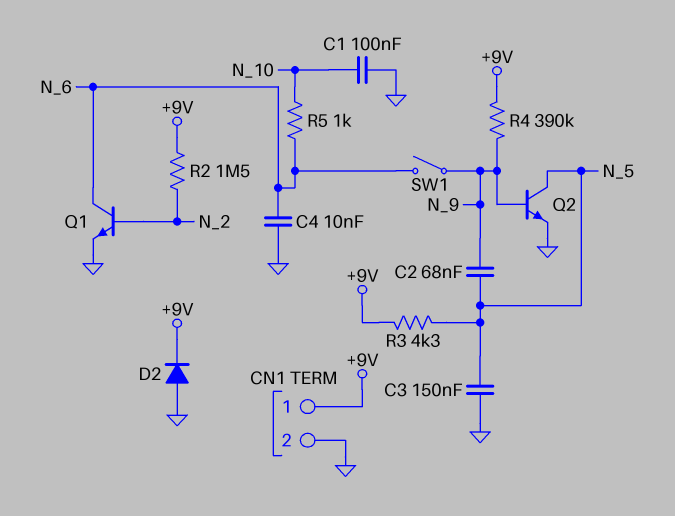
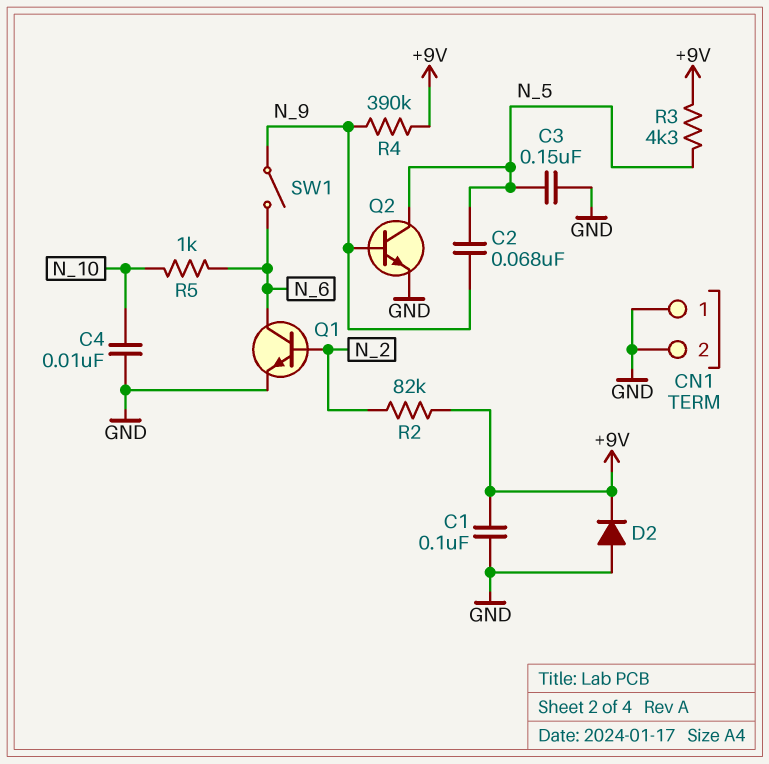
C1: 100nF (GND, N_10) -> 100nF (+9V, GND)
C4: 10nF (GND, N_6) -> 10nF (GND, N_10)
CN1 pin 1: +9V -> GND
R2: 1.5M (+9V, N_2) -> 82k (+9V, N_2)

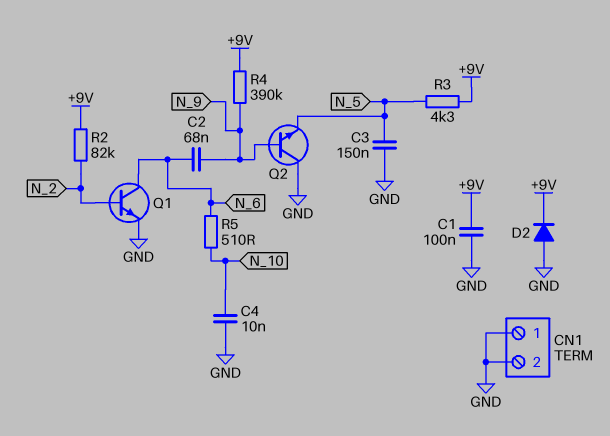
C2: 68nF (N_5, N_9) -> 68nF (N_6, N_9)
Q2: NPN (B N_9, C N_5, E GND) -> NPN (B N_9, C GND, E N_5)
R5: 1k (N_6, N_10) -> 510 (N_6, N_10)
SW1: switch (N_6, N_9) -> none

